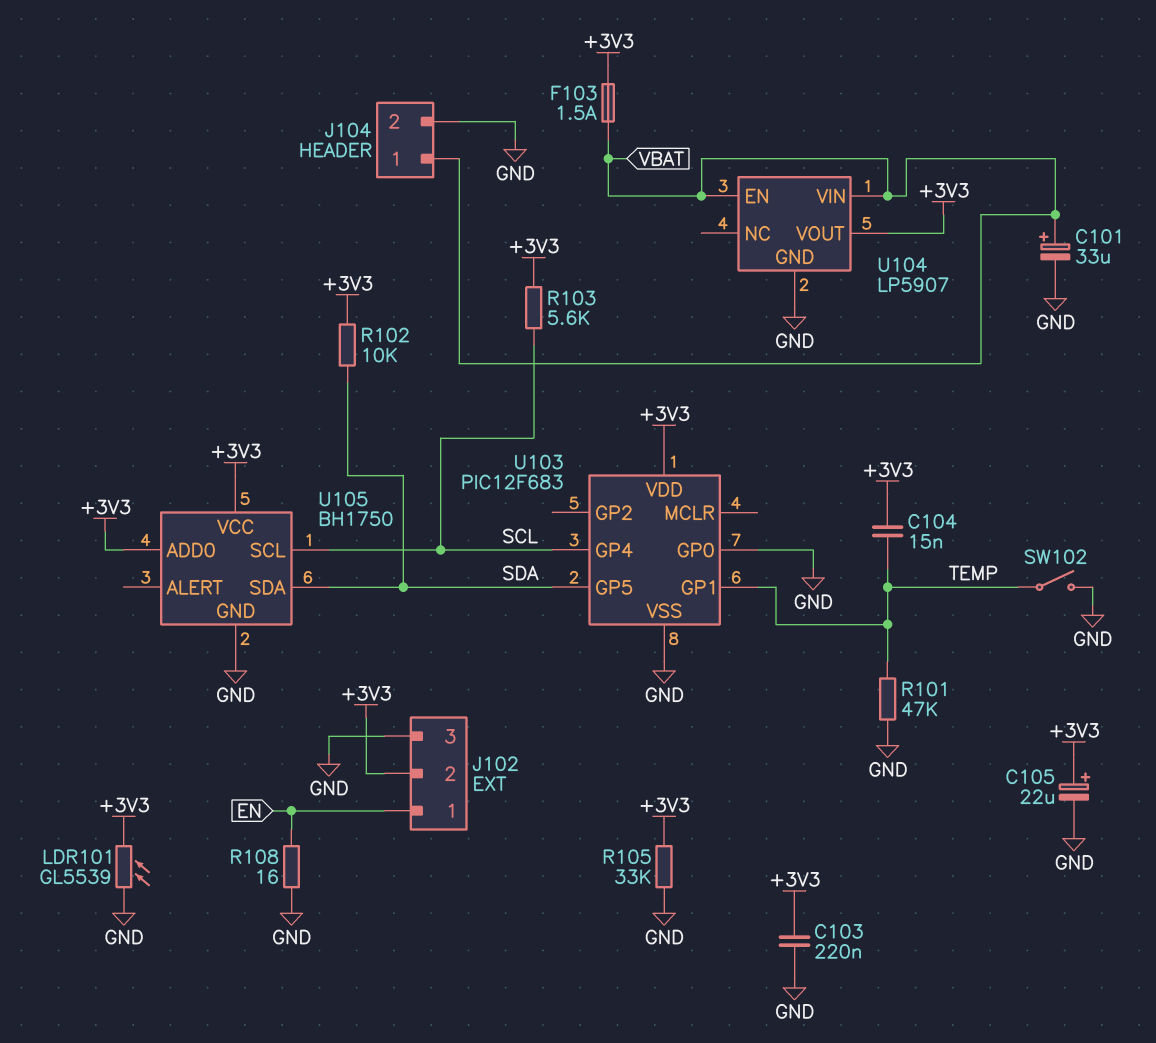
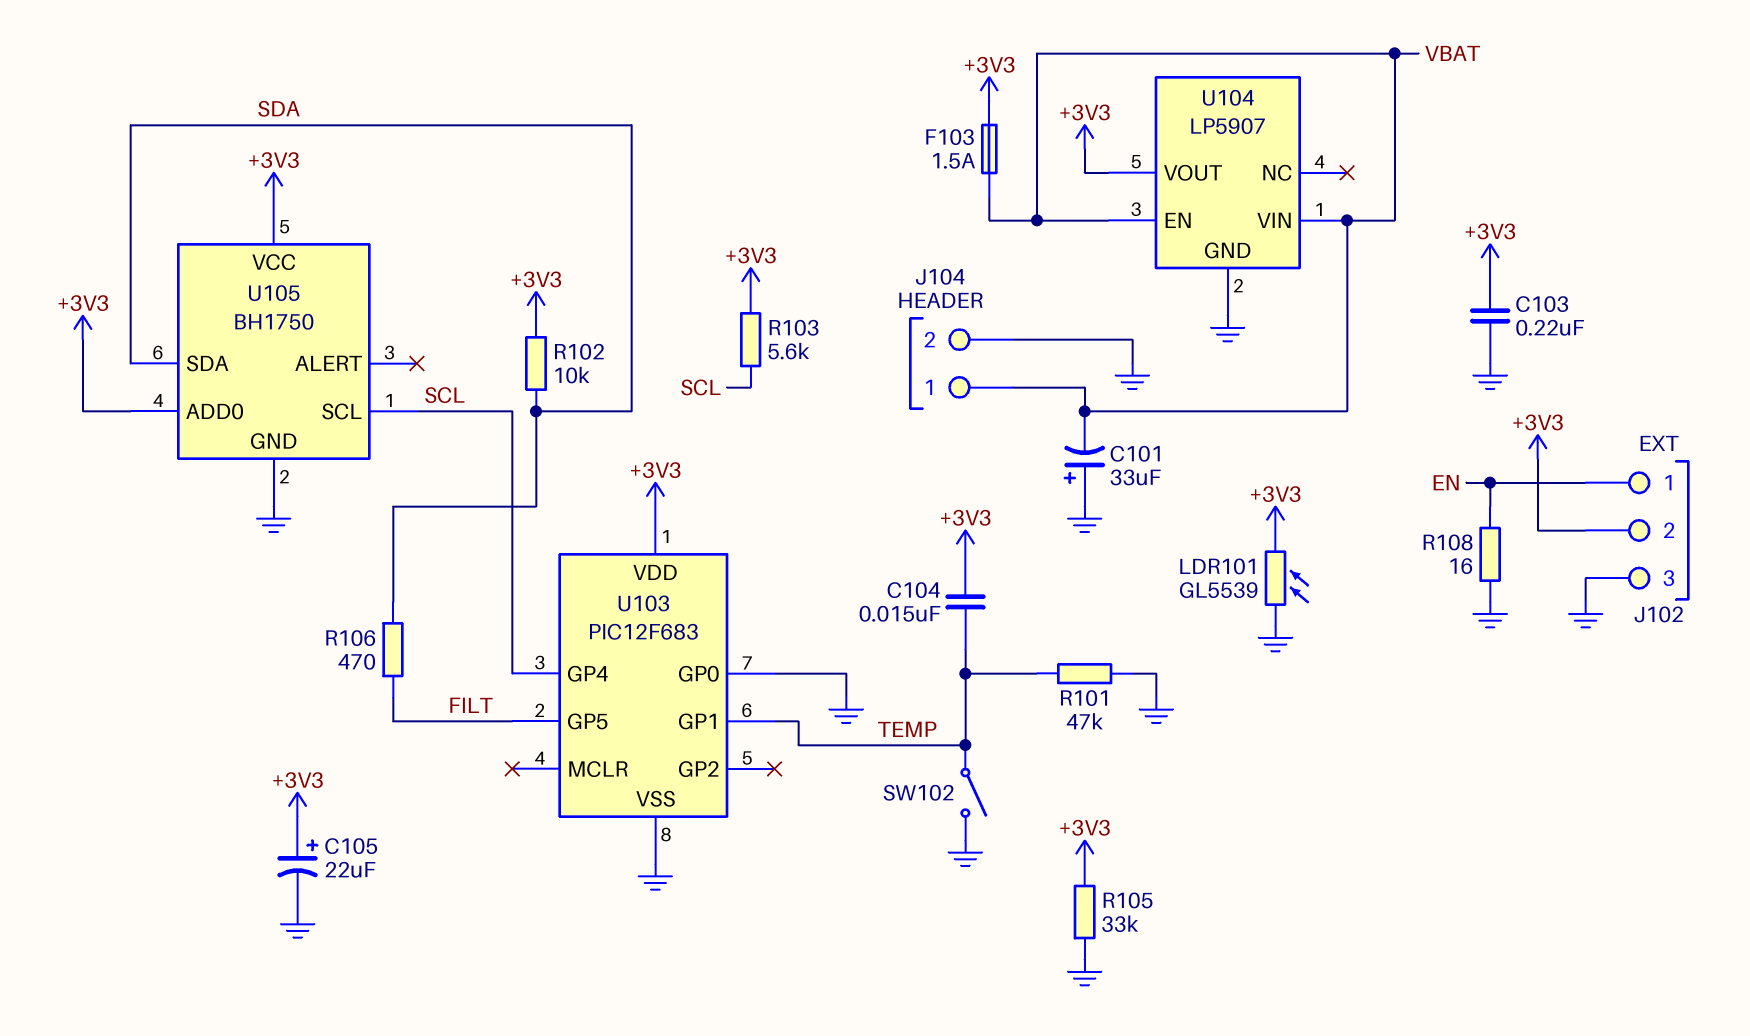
C101: 33uF (plus VBAT, minus GND) -> 33uF (plus GND, minus VBAT)
R106: none -> 470 (FILT, SDA)
U103 pin GP5: SDA -> FILT

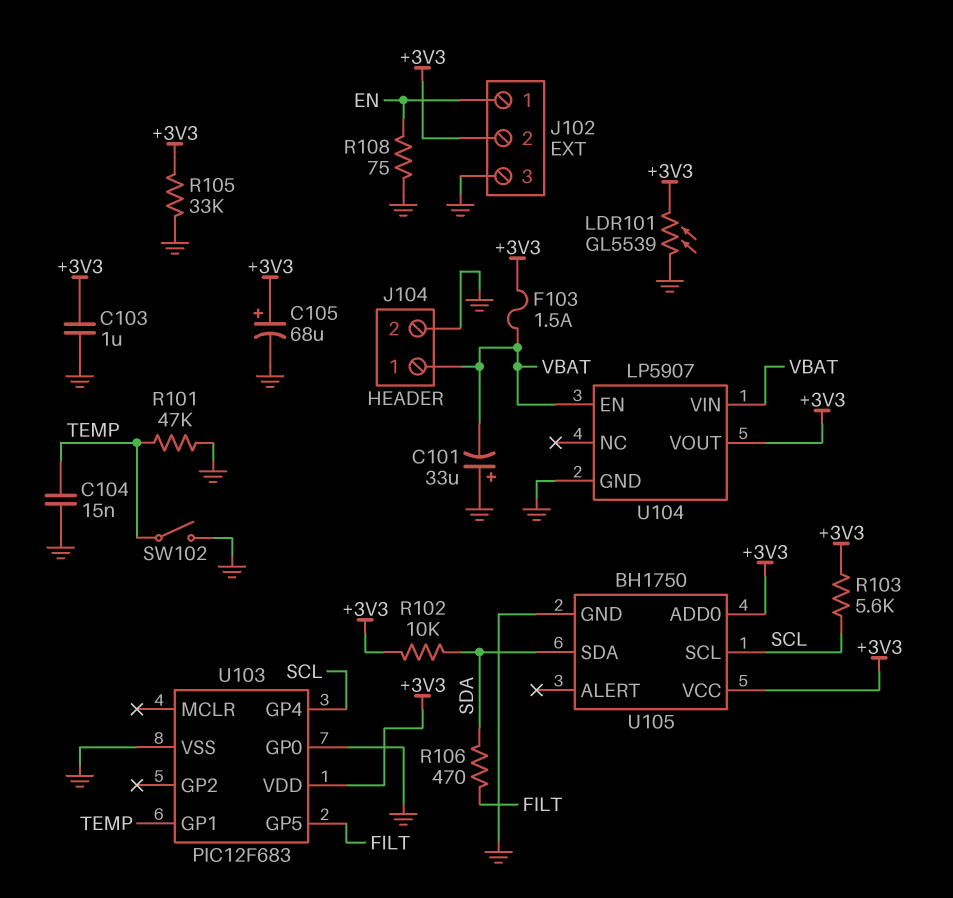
C103: 220nF (+3V3, GND) -> 1uF (+3V3, GND)
C104: 15nF (+3V3, TEMP) -> 15nF (GND, TEMP)
C105: 22uF (plus +3V3, minus GND) -> 68uF (plus +3V3, minus GND)
R108: 16 (EN, GND) -> 75 (EN, GND)

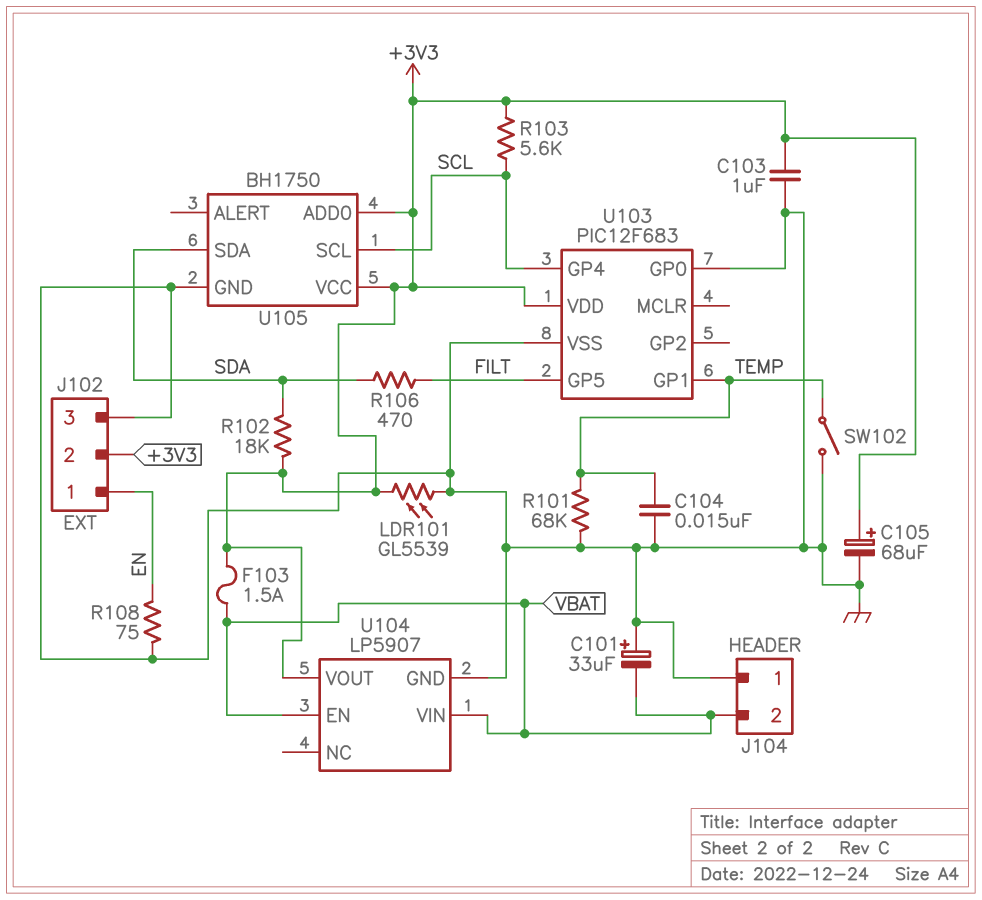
J104 pin 1: VBAT -> GND
J104 pin 2: GND -> VBAT
R101: 47k (GND, TEMP) -> 68k (GND, TEMP)
R102: 10k (+3V3, SDA) -> 18k (+3V3, SDA)
R105: 33k (+3V3, GND) -> none

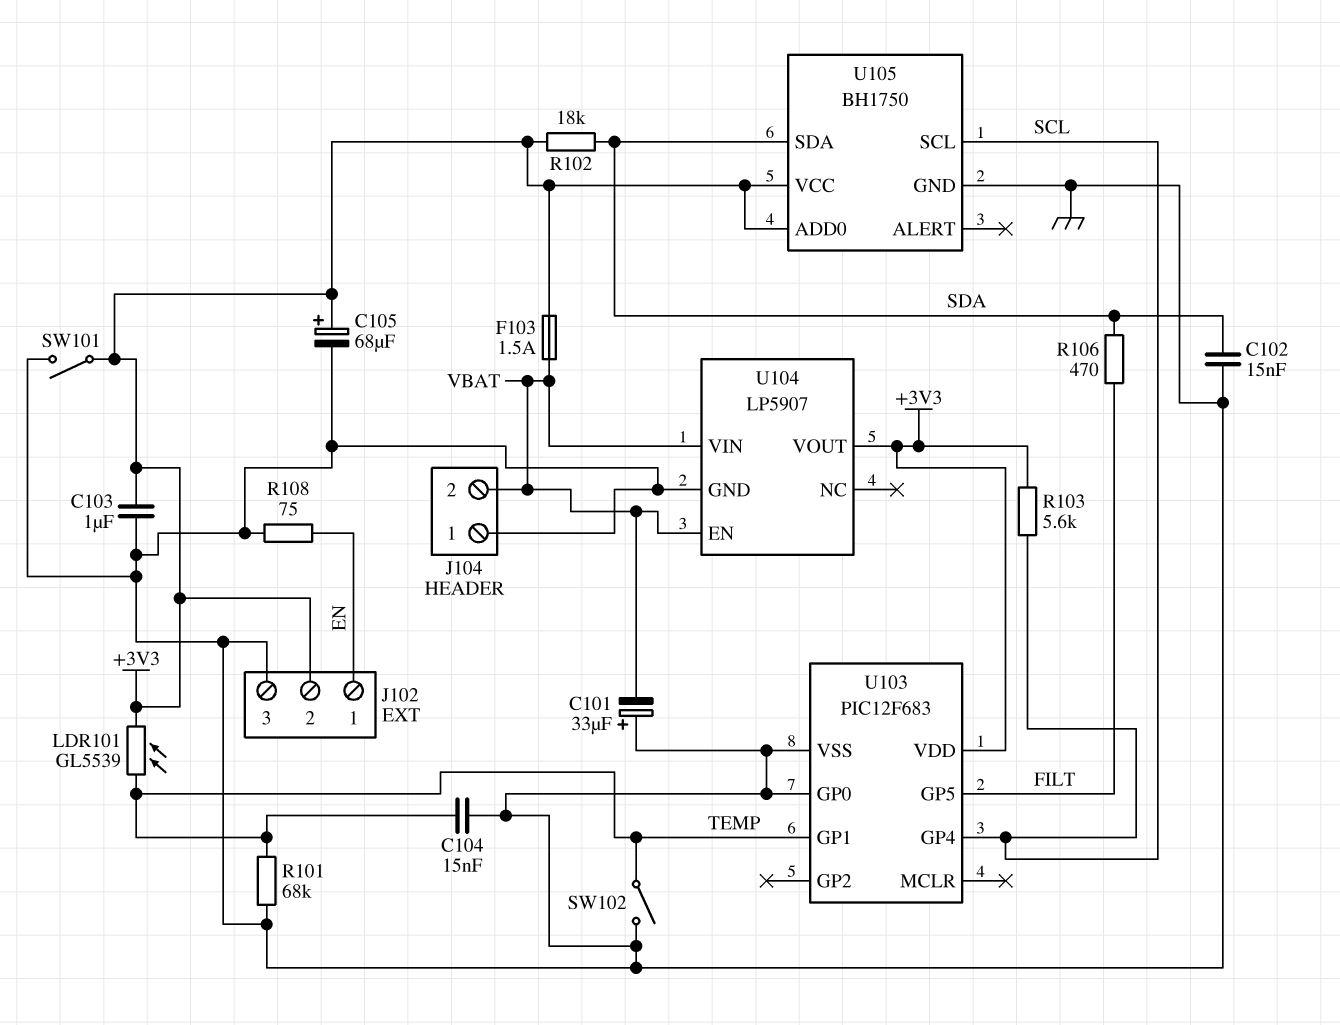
C102: none -> 15nF (GND, SDA)
LDR101: GL5539 (+3V3, GND) -> GL5539 (+3V3, TEMP)
SW101: none -> switch (+3V3, GND)

